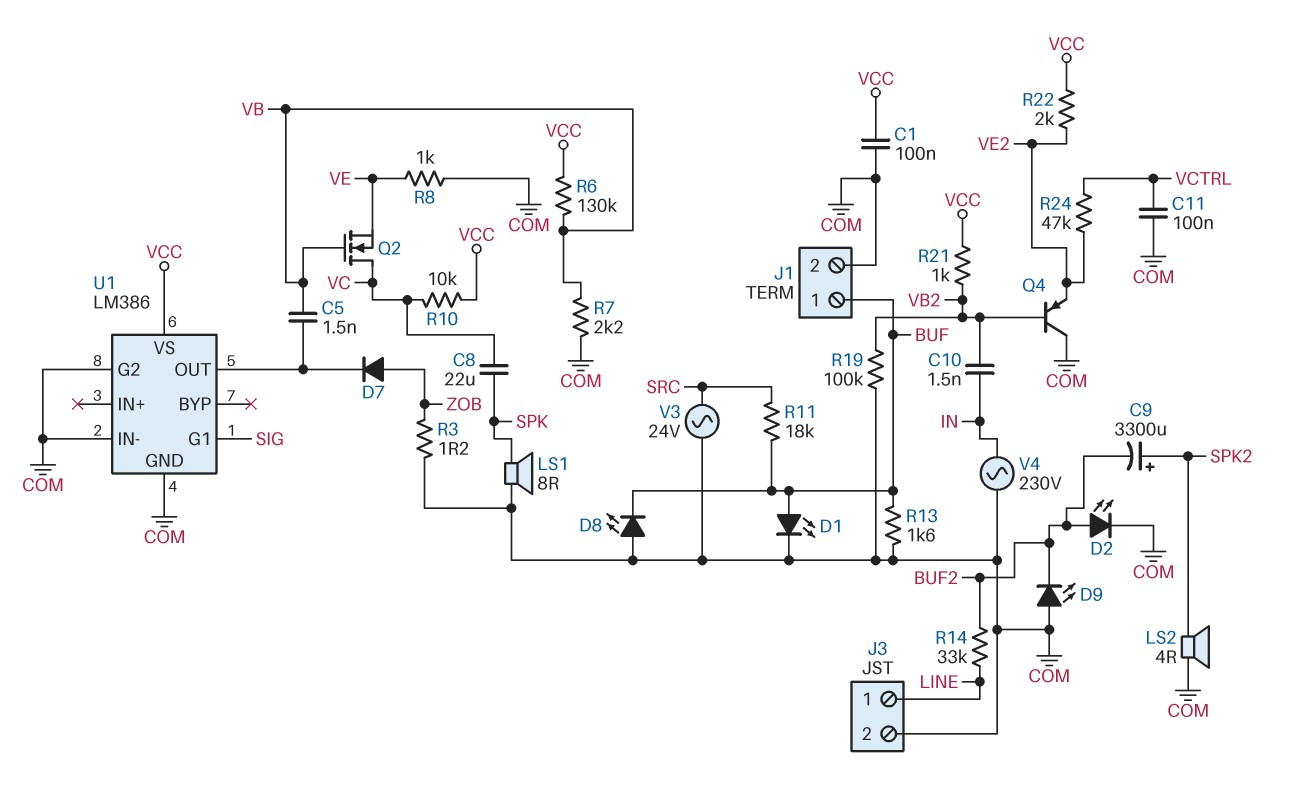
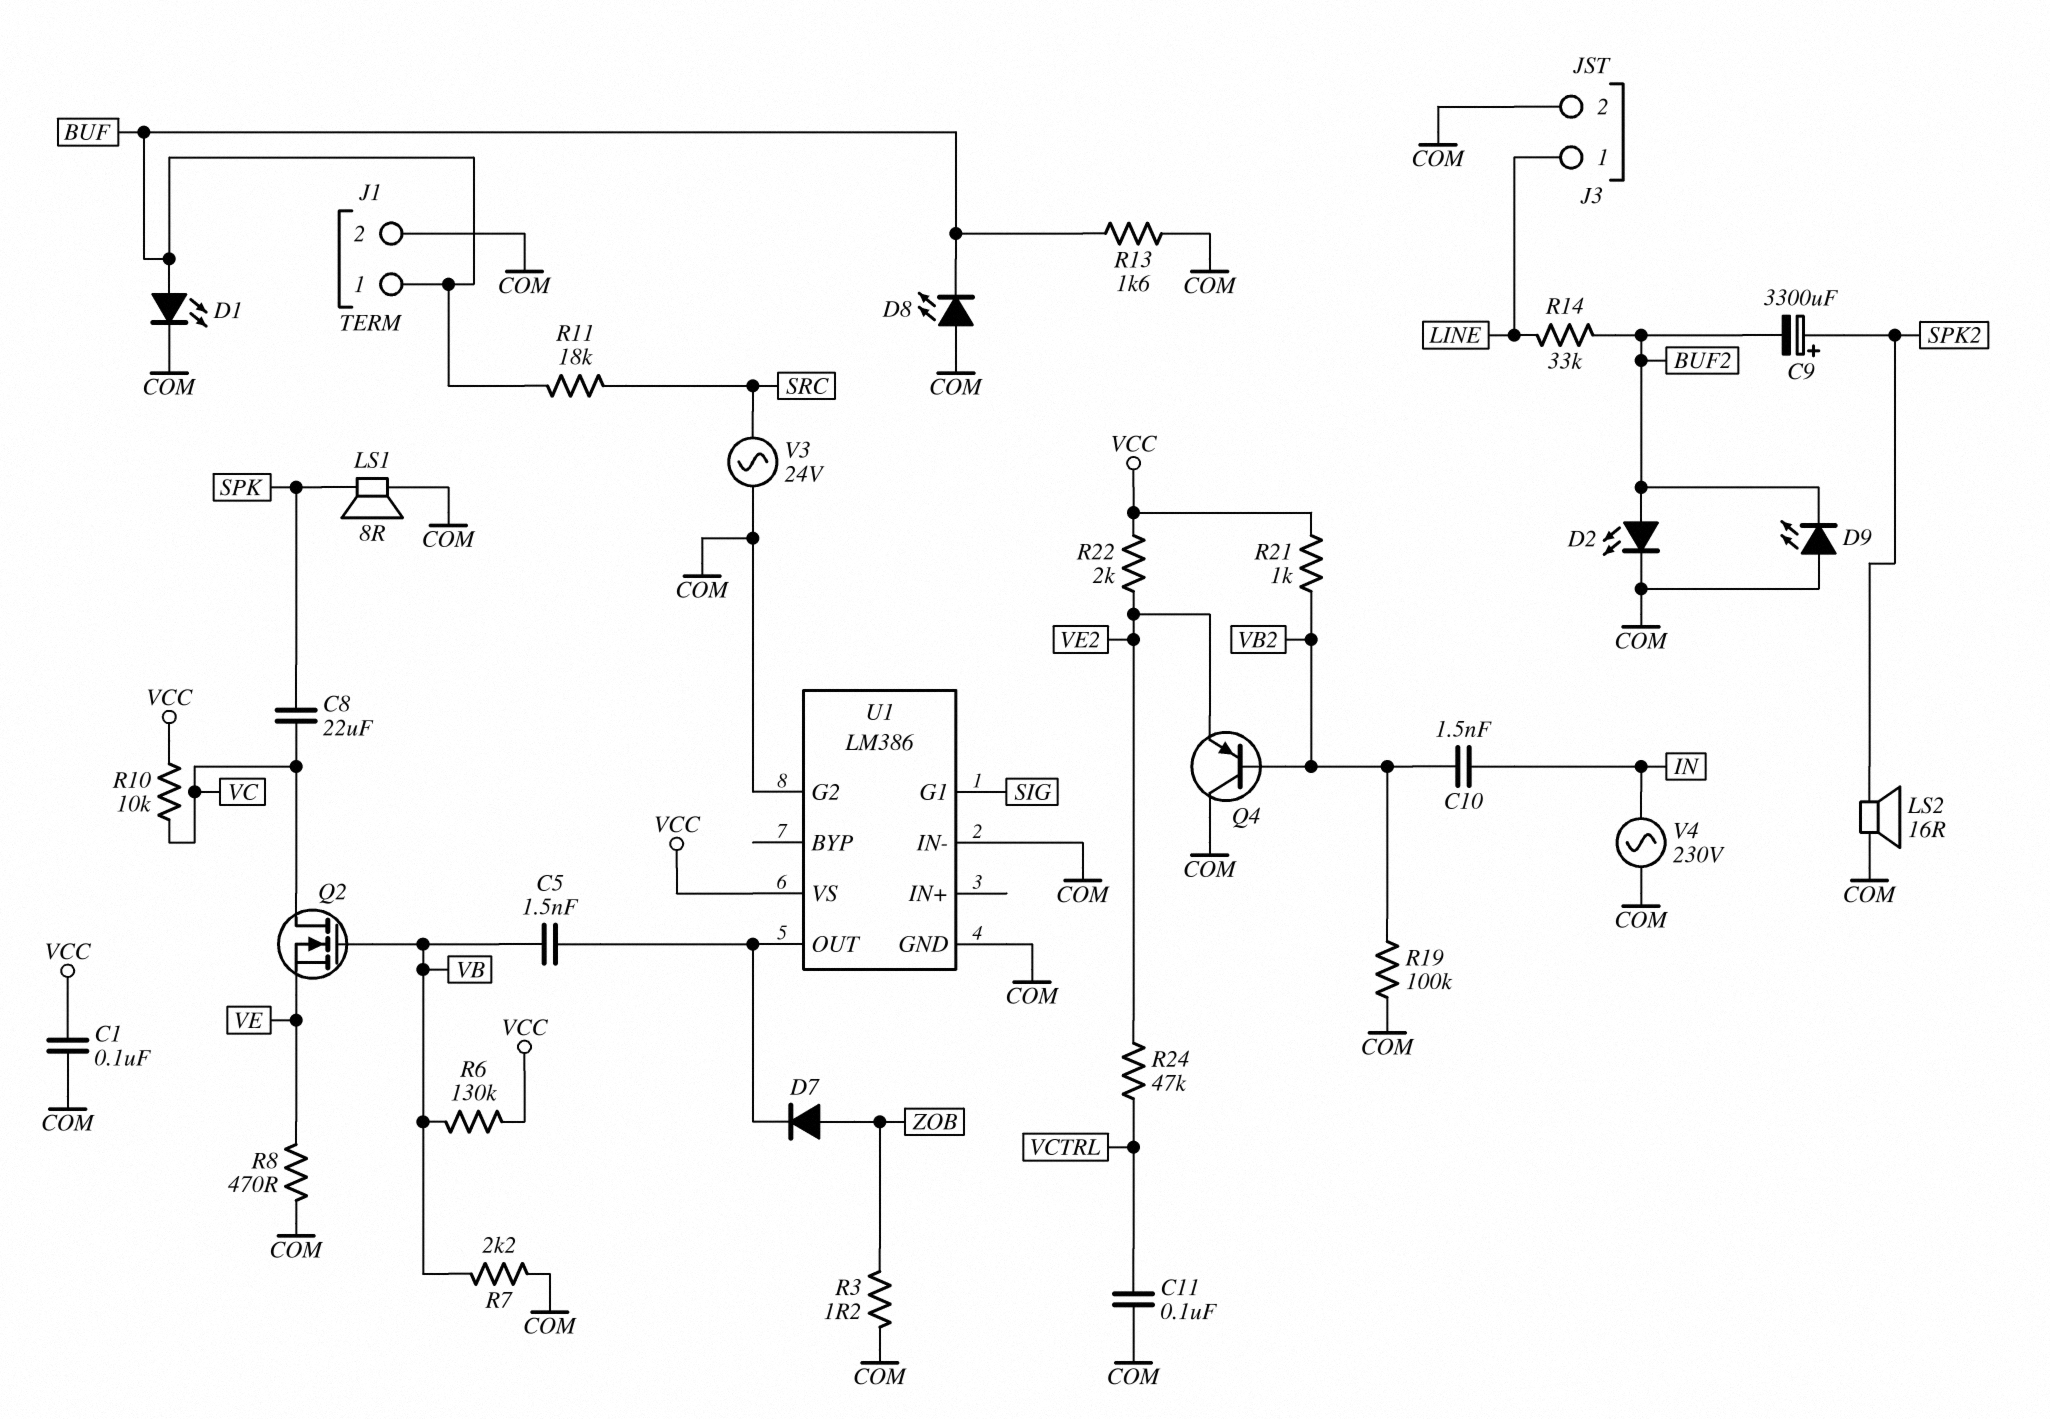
LS2: speaker 4R (COM, SPK2) -> speaker 16R (COM, SPK2)
R8: 1k (COM, VE) -> 470 (COM, VE)

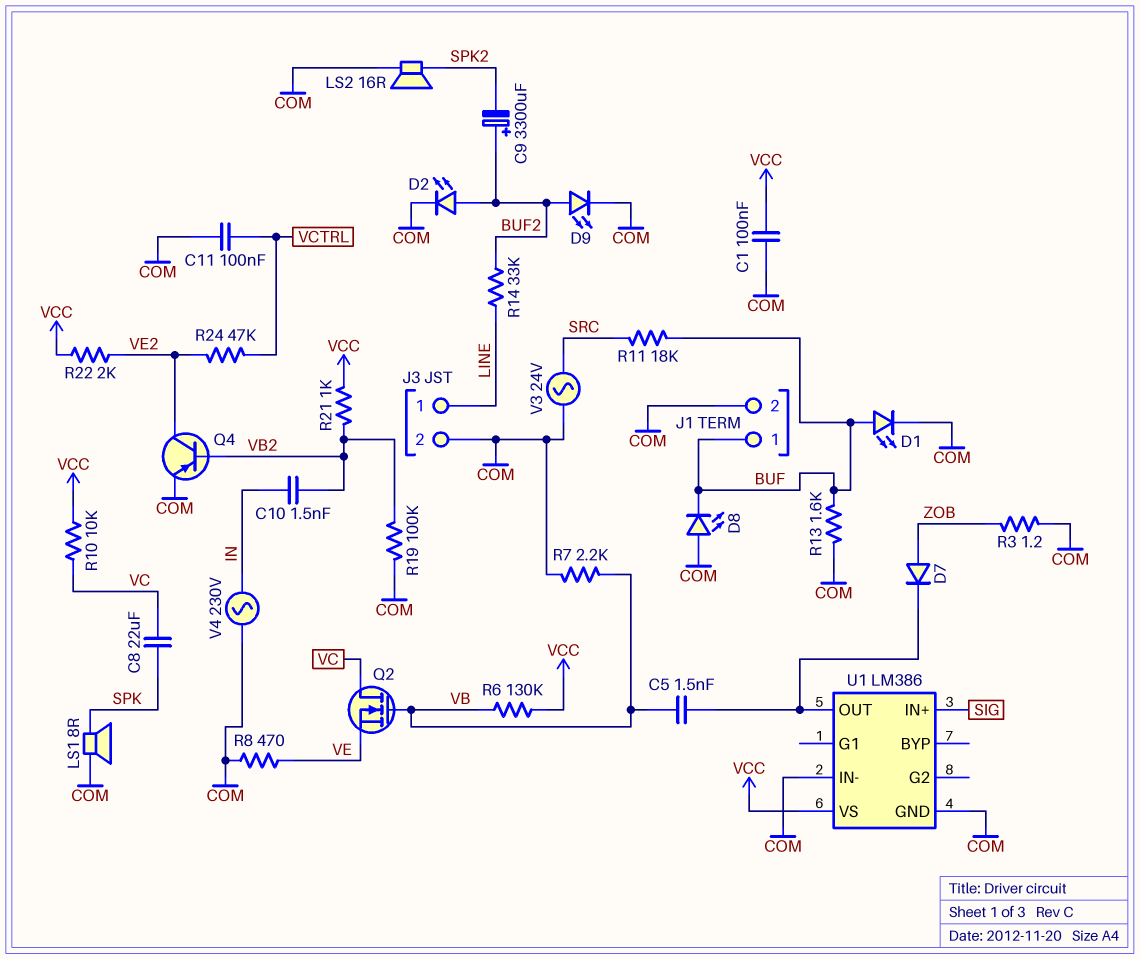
C9: 3300uF (plus SPK2, minus BUF2) -> 3300uF (plus BUF2, minus SPK2)
D9: LED (A COM, K BUF2) -> LED (A BUF2, K COM)
Q4: PNP (B VB2, C COM, E VE2) -> PNP (B VB2, C VE2, E COM)
U1 pin G1: SIG -> none
U1 pin G2: COM -> none
U1 pin IN+: none -> SIG

